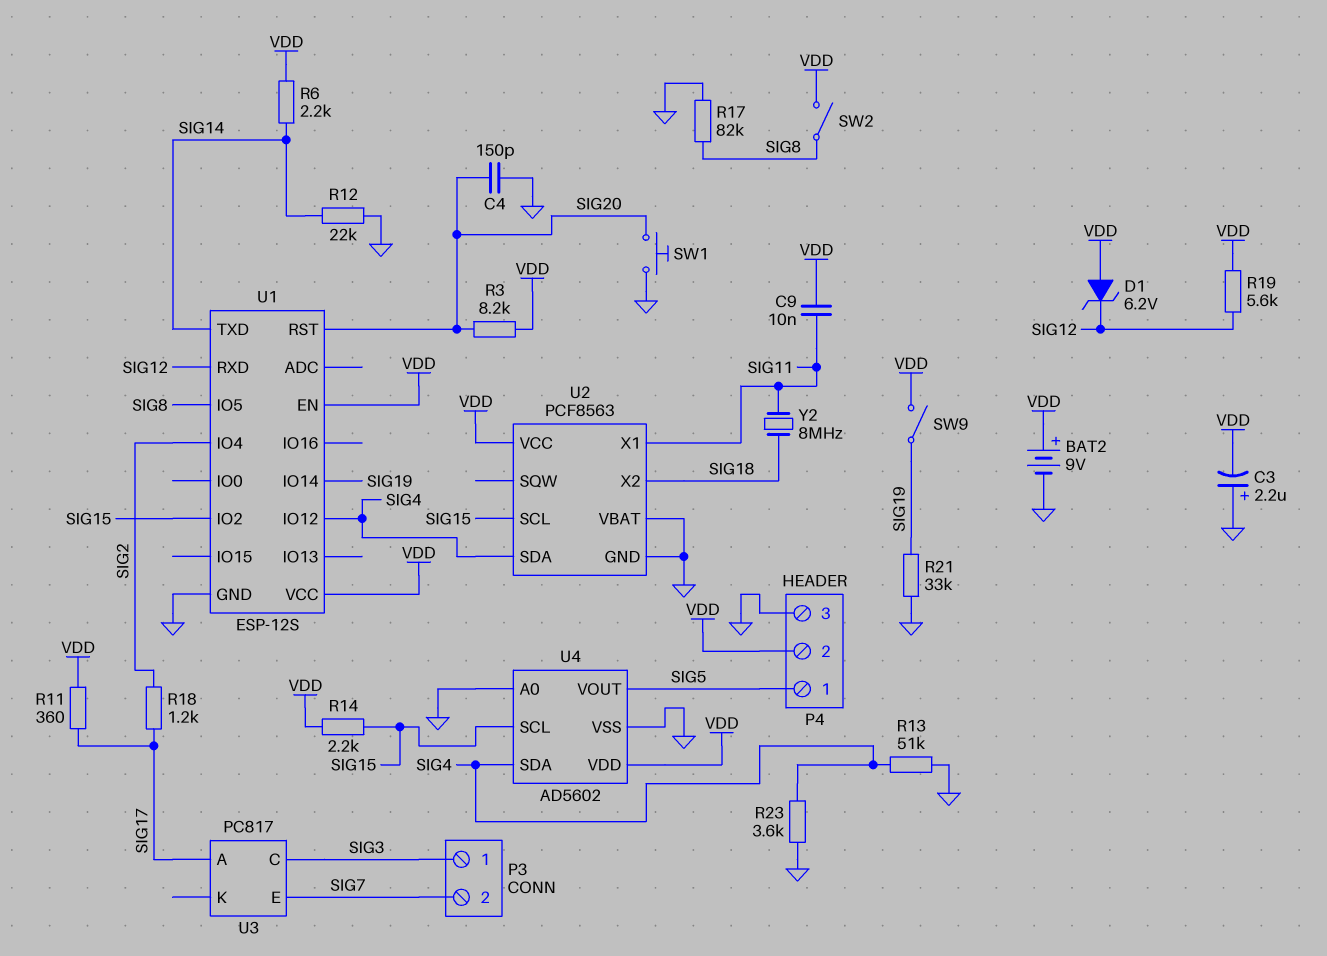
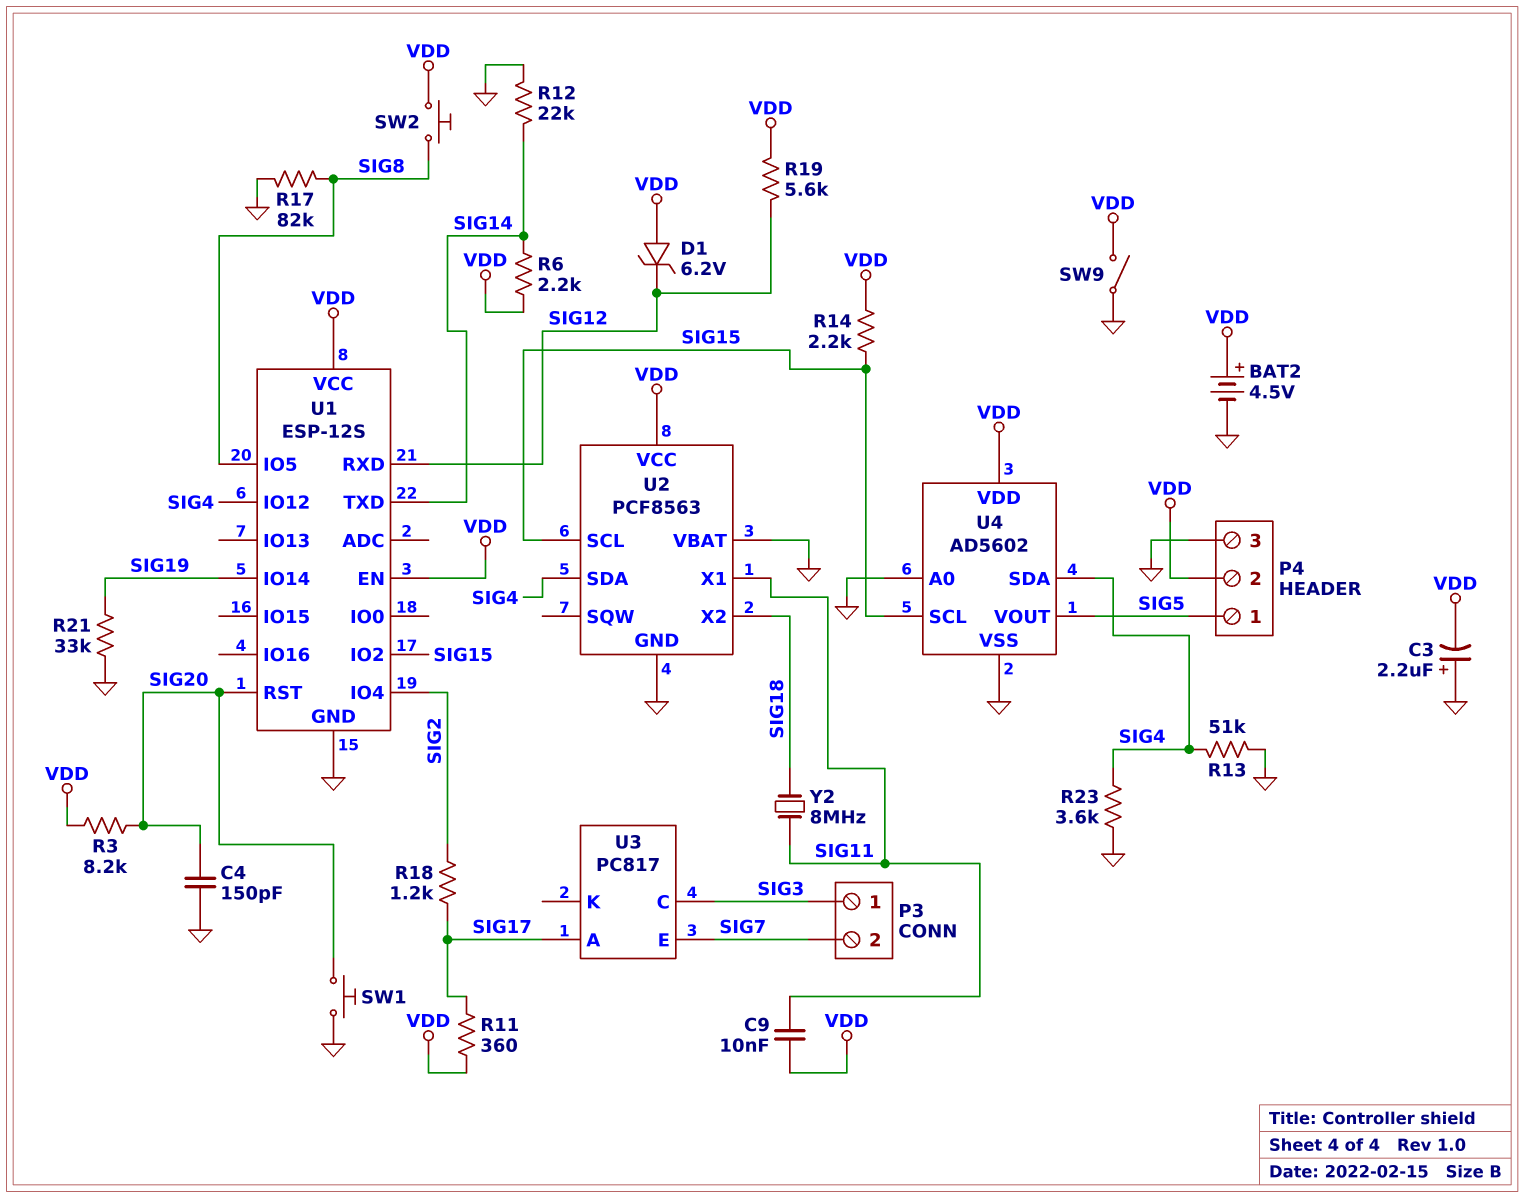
BAT2: 9V (plus VDD, minus GND) -> 4.5V (plus VDD, minus GND)
SW2: switch (SIG8, VDD) -> button (SIG8, VDD)
SW9: switch (SIG19, VDD) -> switch (GND, VDD)

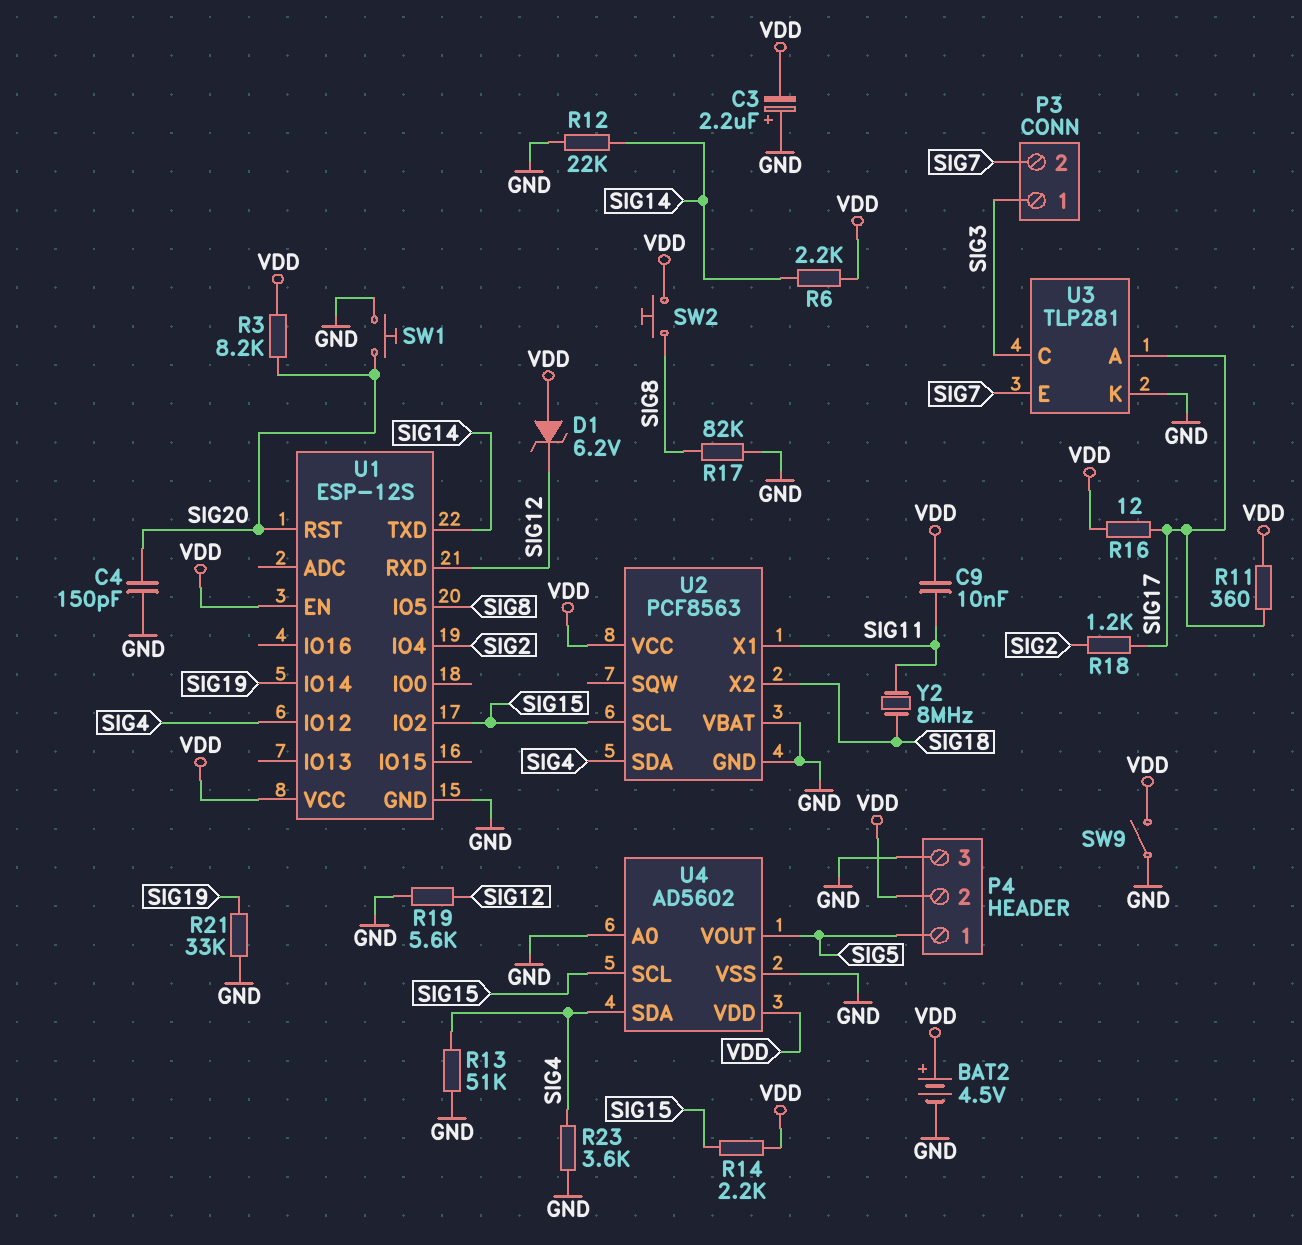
R16: none -> 12 (SIG17, VDD)
R19: 5.6k (SIG12, VDD) -> 5.6k (GND, SIG12)
U3: PC817 -> TLP281
U3 pin K: none -> GND

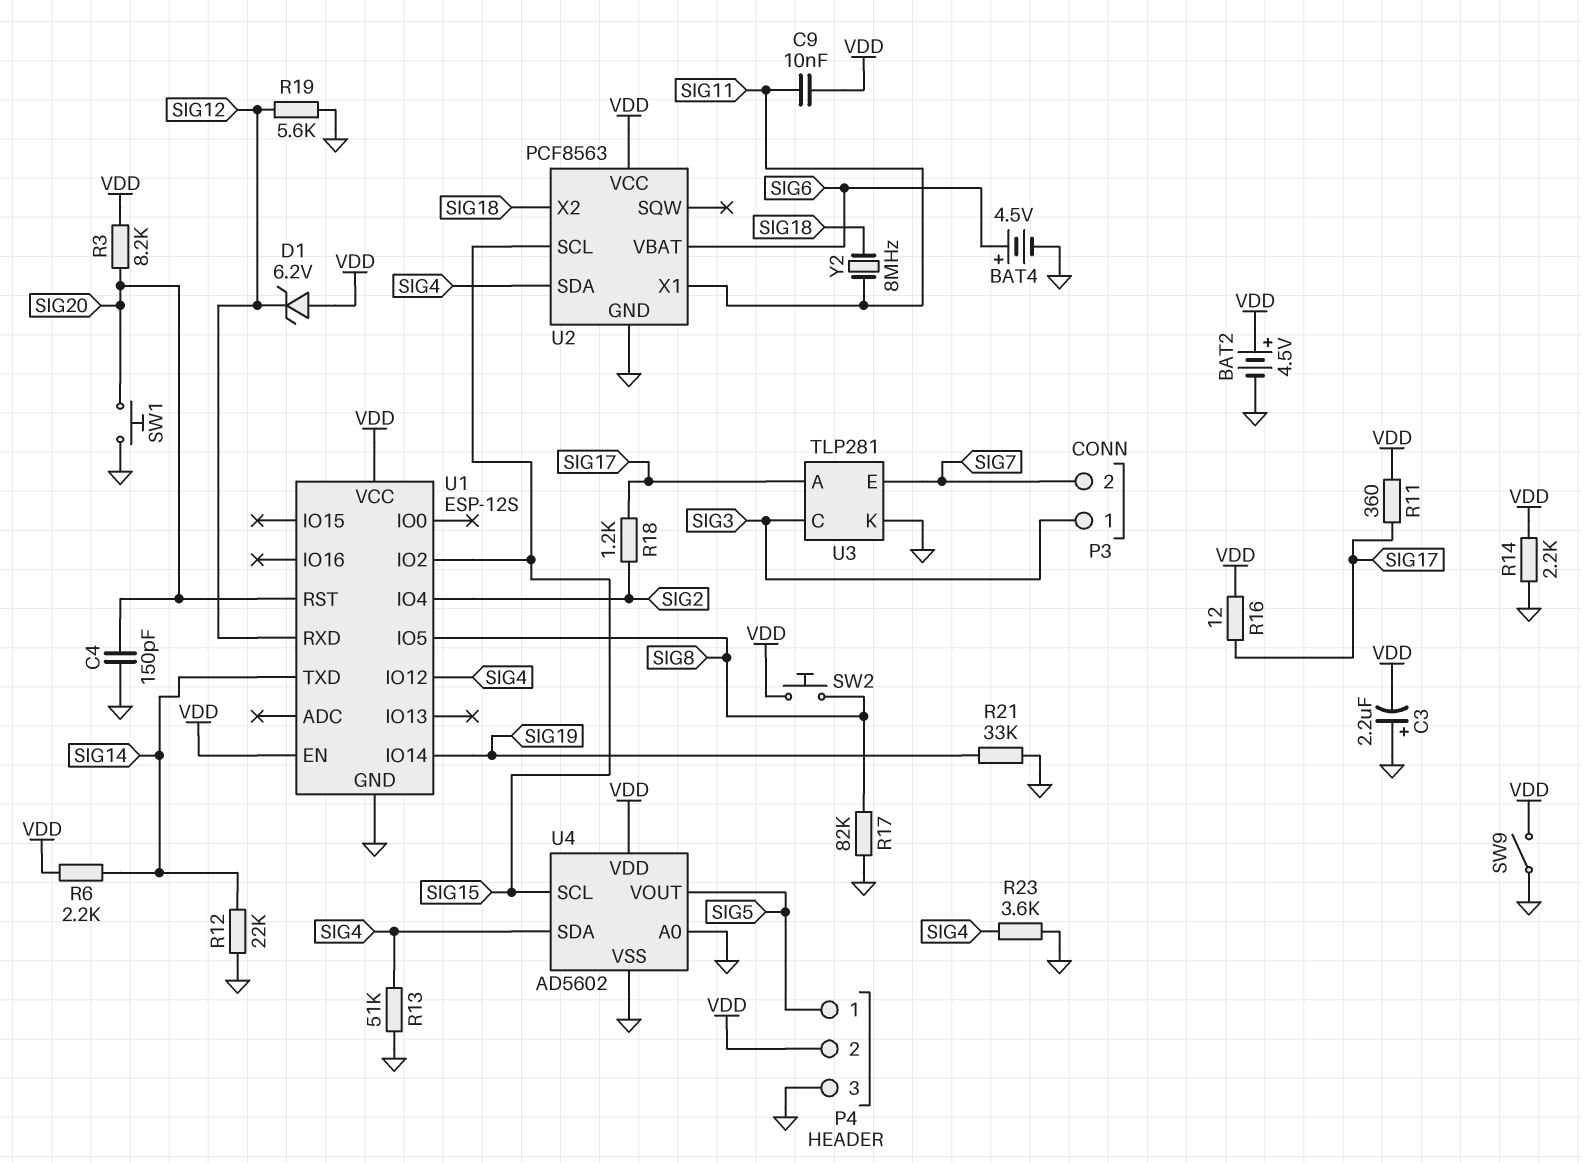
BAT4: none -> 4.5V (plus SIG6, minus GND)
R14: 2.2k (SIG15, VDD) -> 2.2k (GND, VDD)
U2 pin VBAT: GND -> SIG6

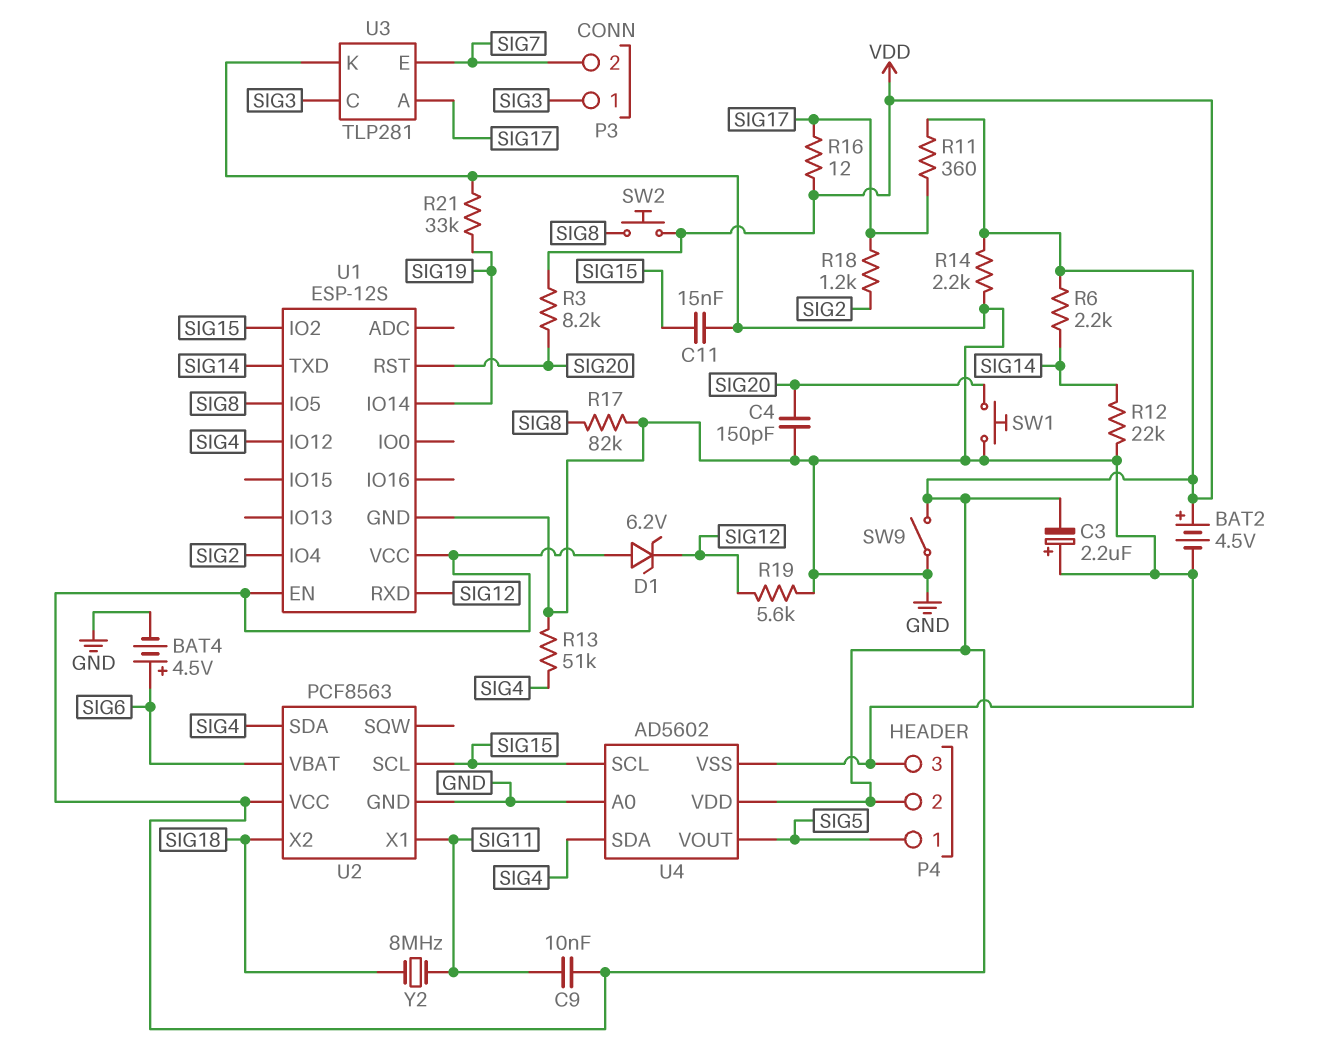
C11: none -> 15nF (GND, SIG15)
R23: 3.6k (GND, SIG4) -> none

